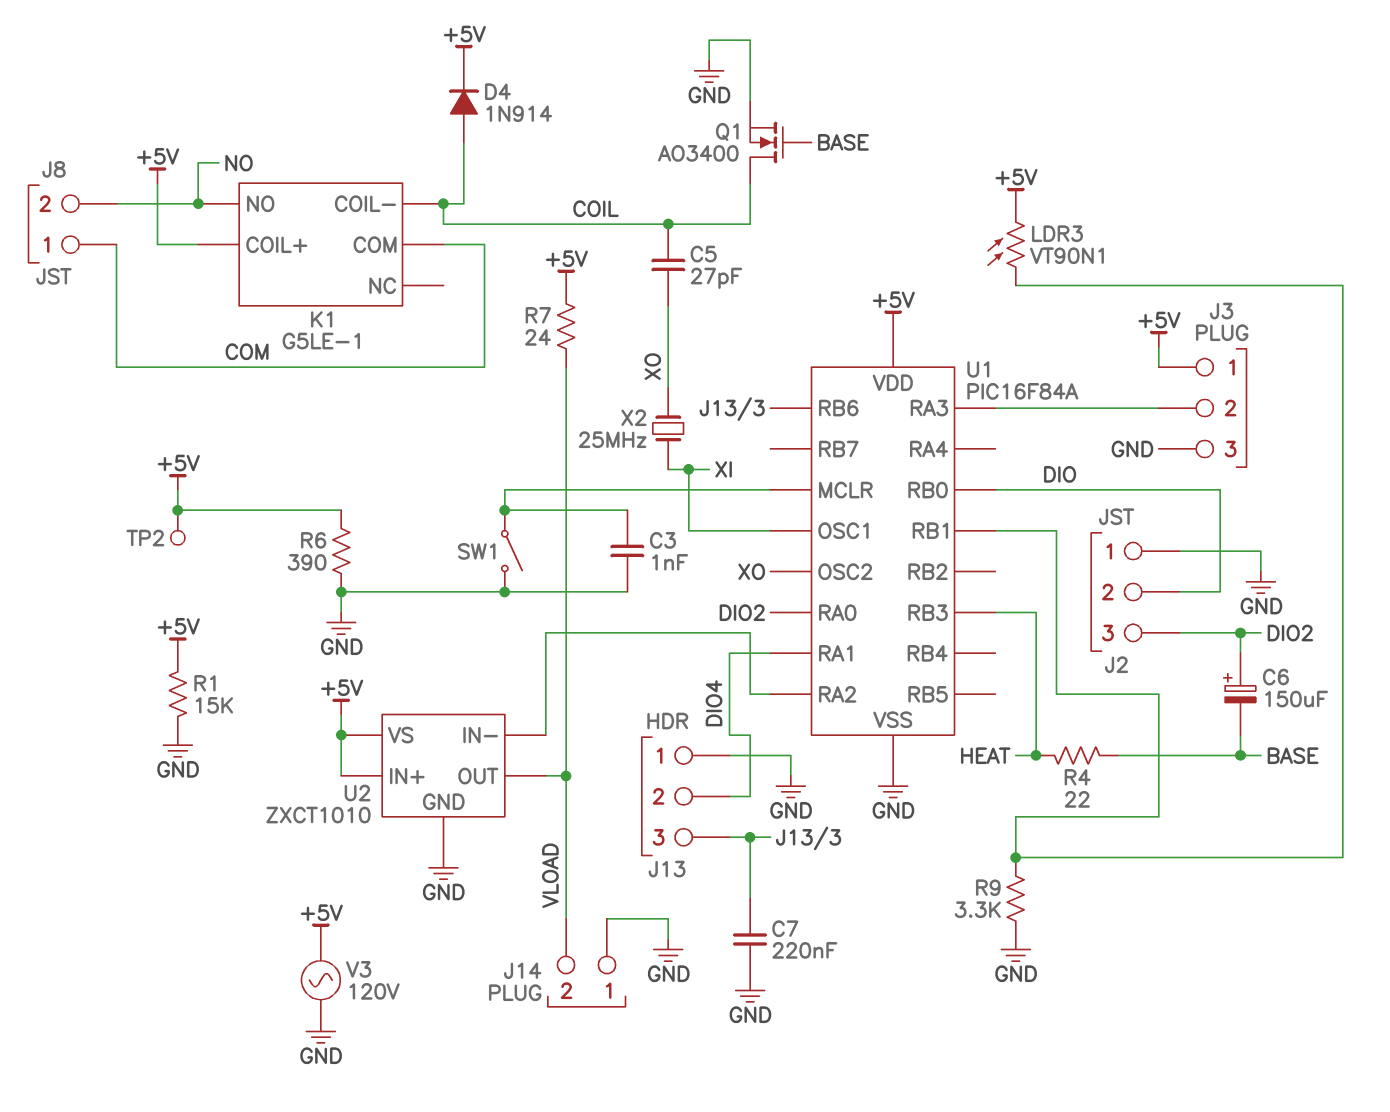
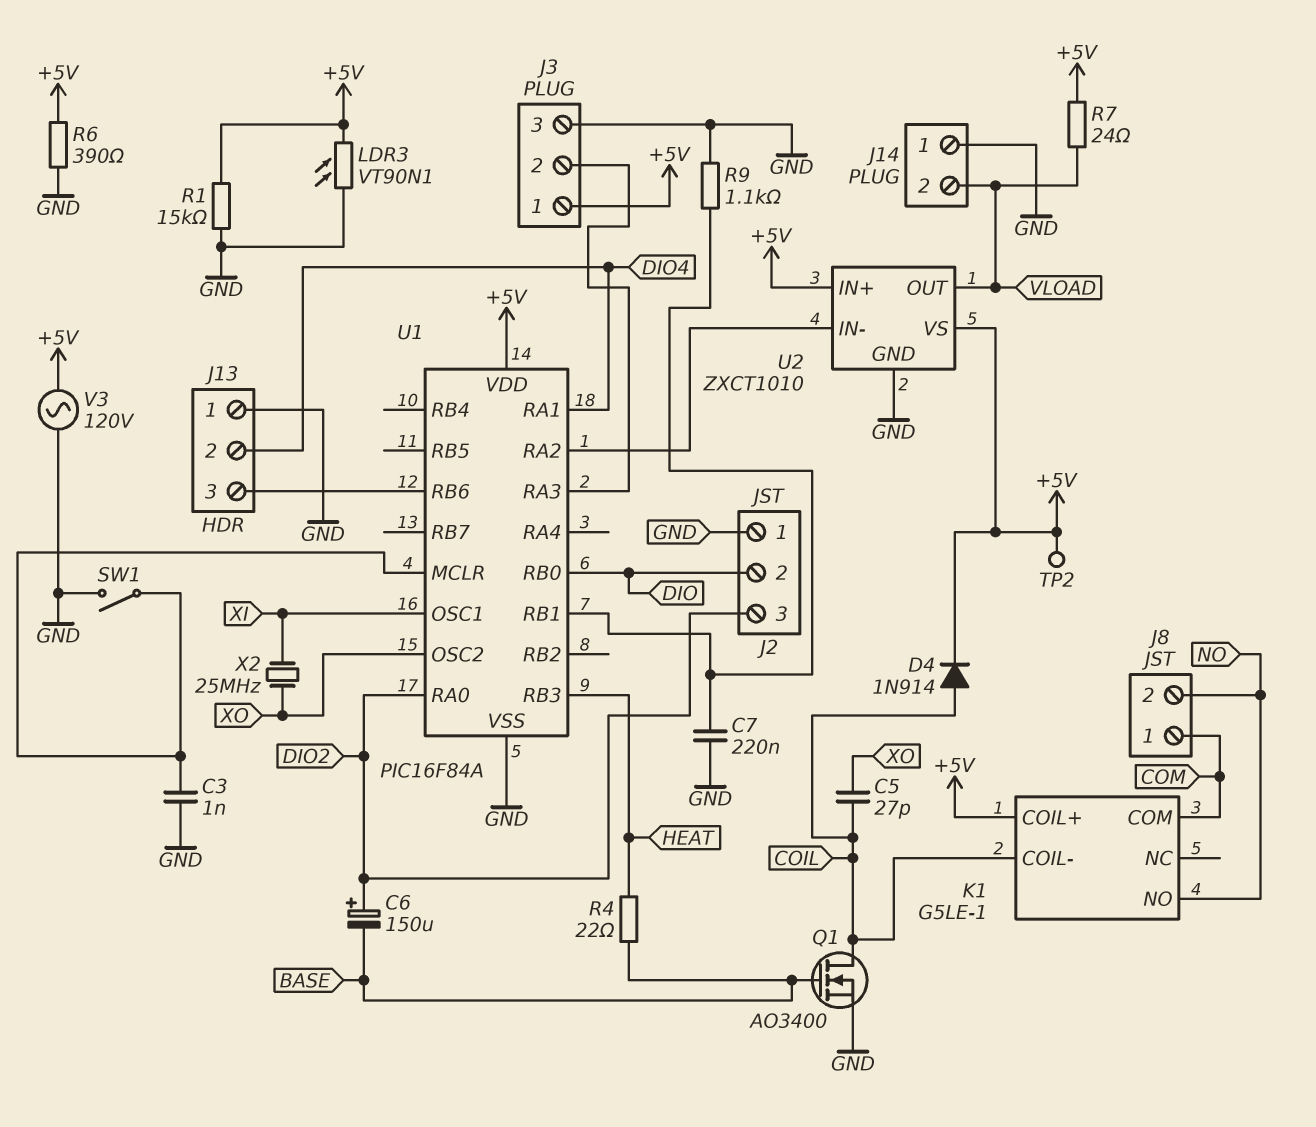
C7: 220nF (GND, J13/3) -> 220nF (GND, U1/RB1)
LDR3: VT90N1 (+5V, U1/RB1) -> VT90N1 (+5V, GND)
R9: 3.3k (GND, U1/RB1) -> 1.1k (GND, U1/RB1)

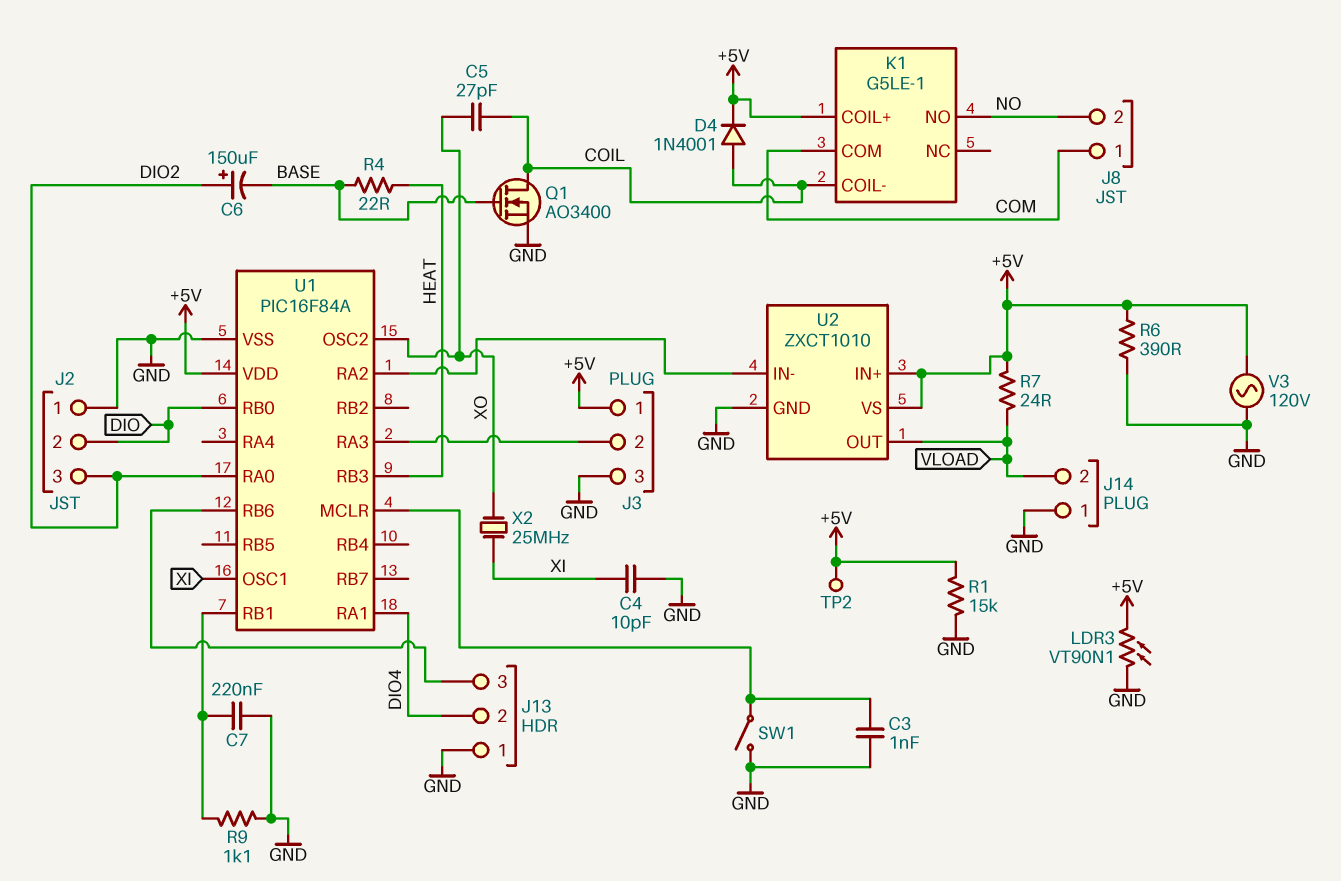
C4: none -> 10pF (GND, XI)
D4: diode 1N914 (A COIL, K +5V) -> diode 1N4001 (A COIL, K +5V)

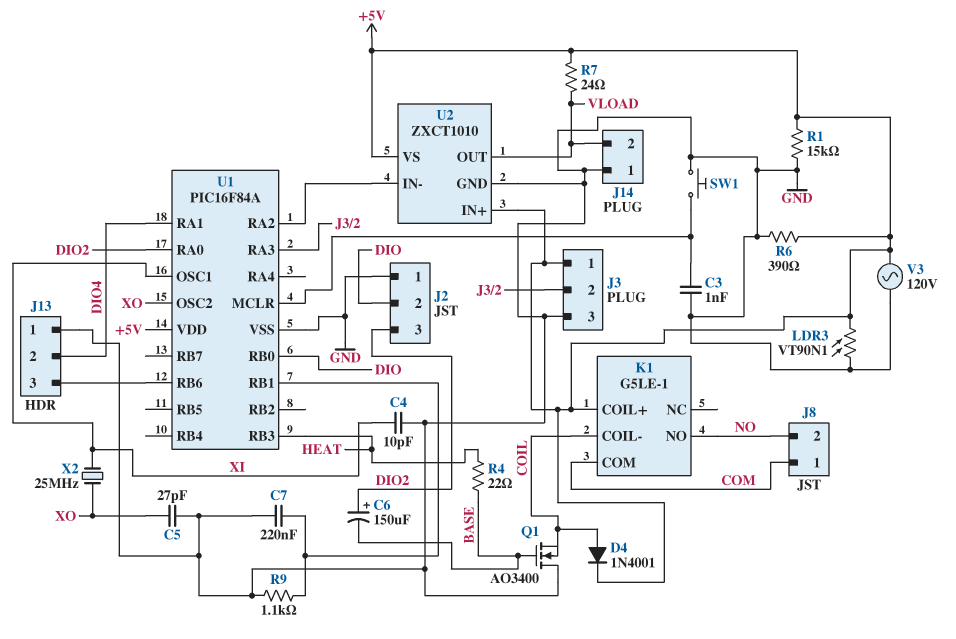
C5: 27pF (COIL, XO) -> 27pF (GND, XO)
Q1: NMOS AO3400 (G BASE, D COIL, S GND) -> NMOS AO3400 (G BASE, D GND, S COIL)
SW1: switch (GND, U1/MCLR) -> button (GND, U1/MCLR)
TP2: test point (+5V) -> none

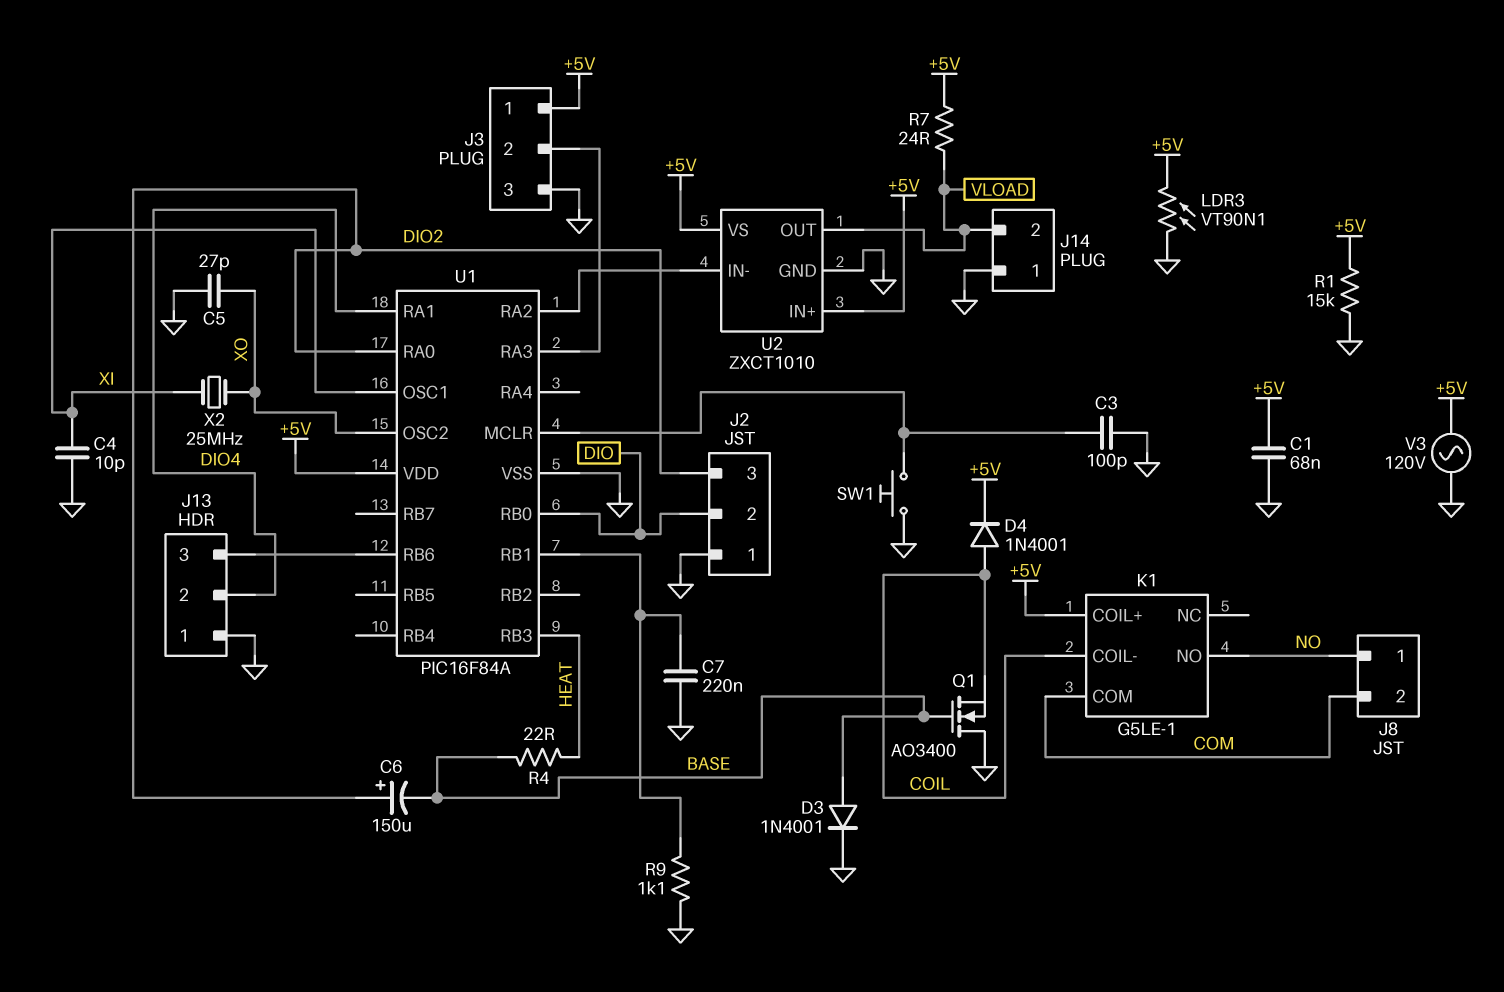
C1: none -> 68nF (+5V, GND)
C3: 1nF (GND, U1/MCLR) -> 100pF (GND, U1/MCLR)
D3: none -> diode 1N4001 (A BASE, K GND)
J8 pin 1: COM -> NO
J8 pin 2: NO -> COM
R6: 390 (+5V, GND) -> none

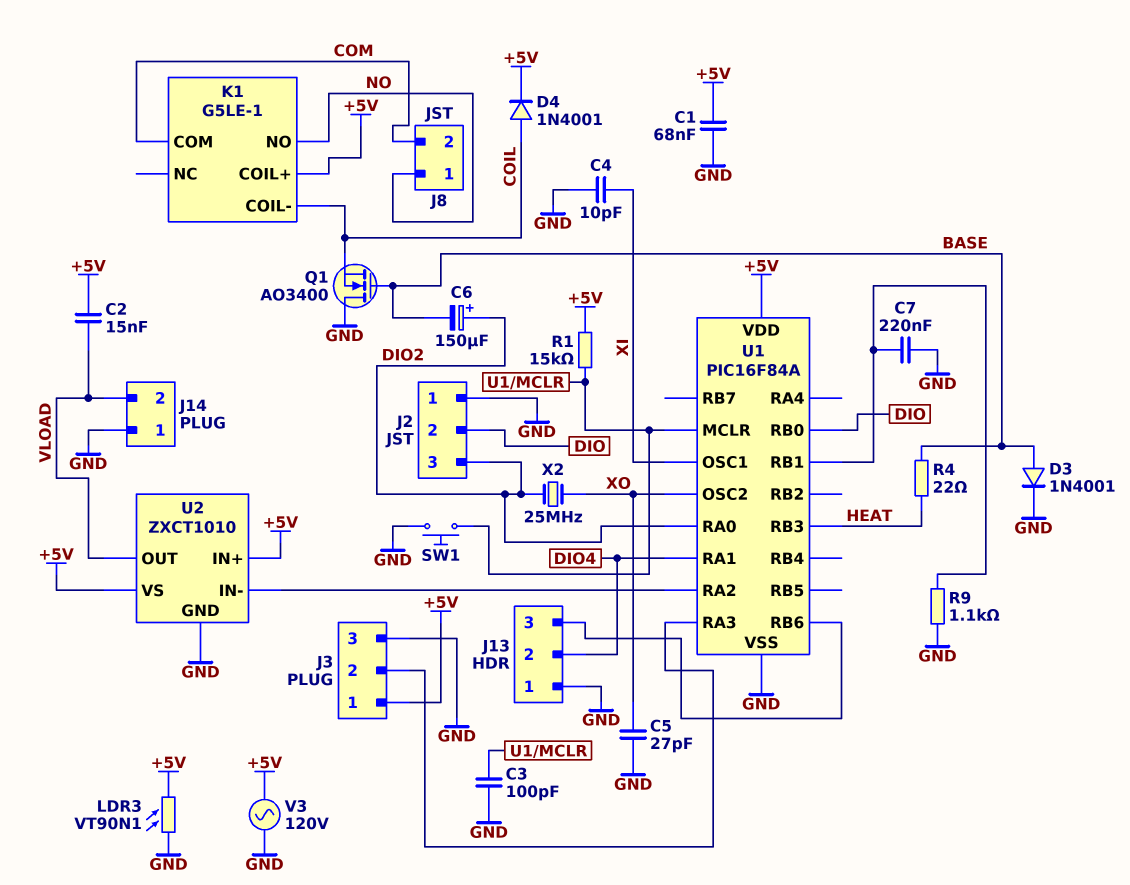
C2: none -> 15nF (+5V, VLOAD)
R1: 15k (+5V, GND) -> 15k (+5V, U1/MCLR)
R7: 24 (+5V, VLOAD) -> none
X2: 25MHz (XI, XO) -> 25MHz (DIO2, XO)

